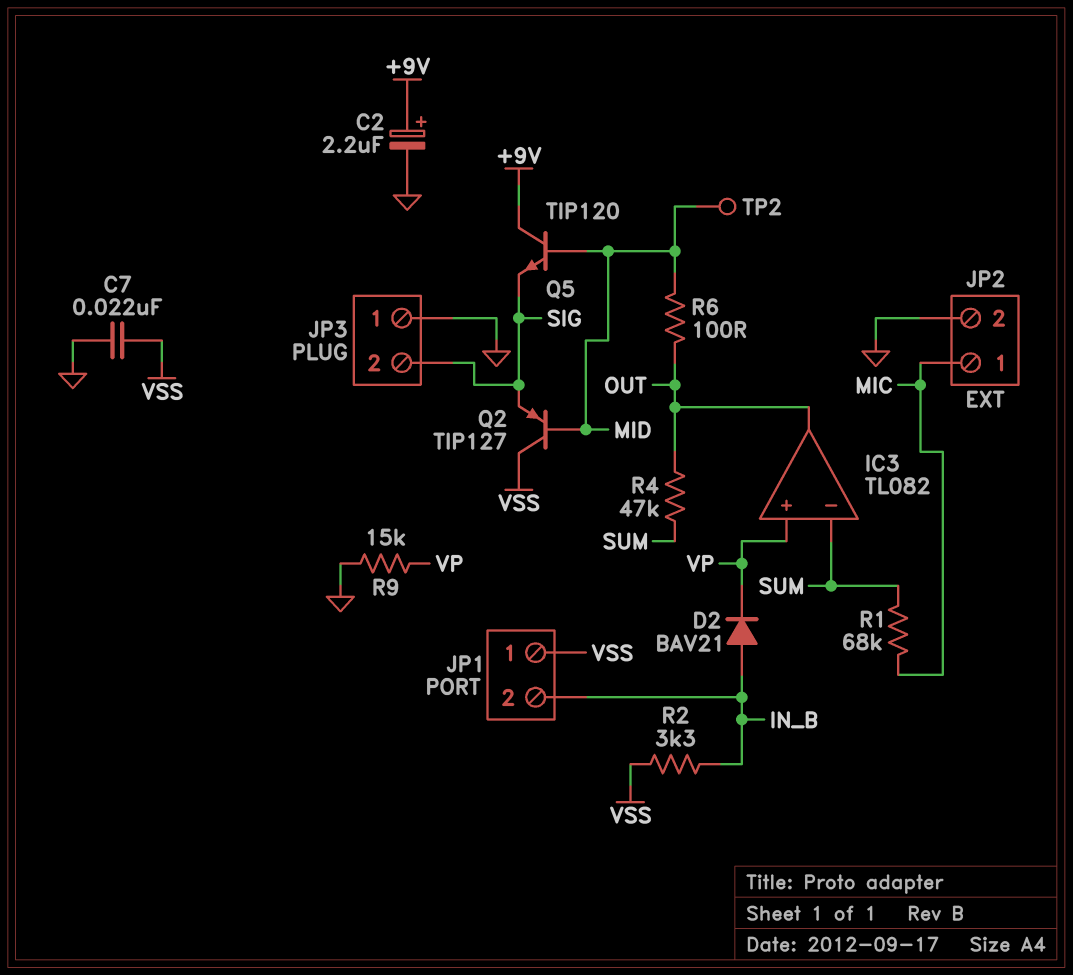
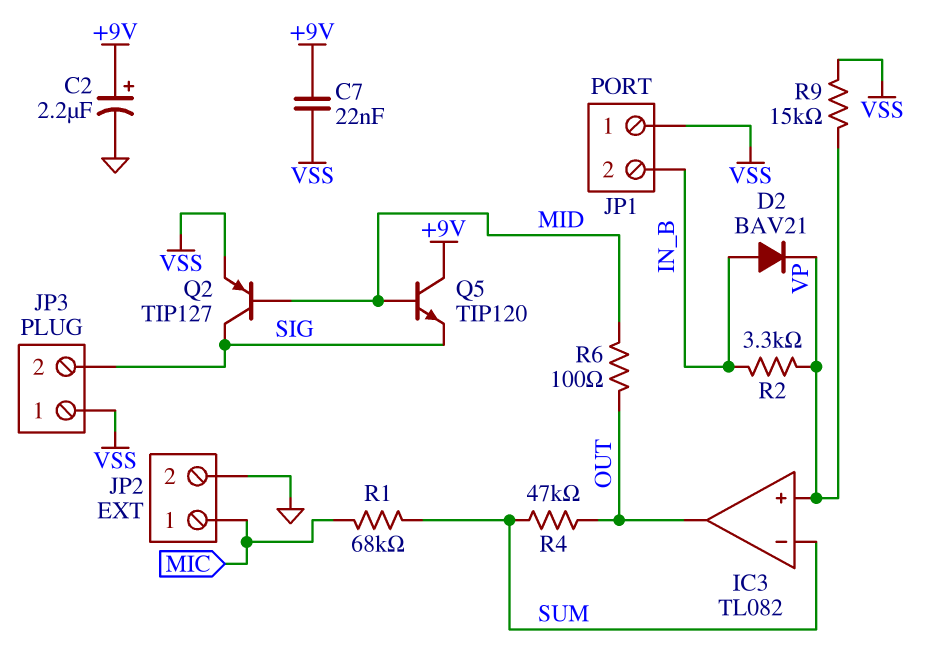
C7: 22nF (GND, VSS) -> 22nF (+9V, VSS)
JP3 pin 1: GND -> VSS
Q2: PNP TIP127 (B MID, C VSS, E SIG) -> PNP TIP127 (B MID, C SIG, E VSS)
R2: 3.3k (IN_B, VSS) -> 3.3k (IN_B, VP)
R9: 15k (GND, VP) -> 15k (VP, VSS)
TP2: test point (MID) -> none

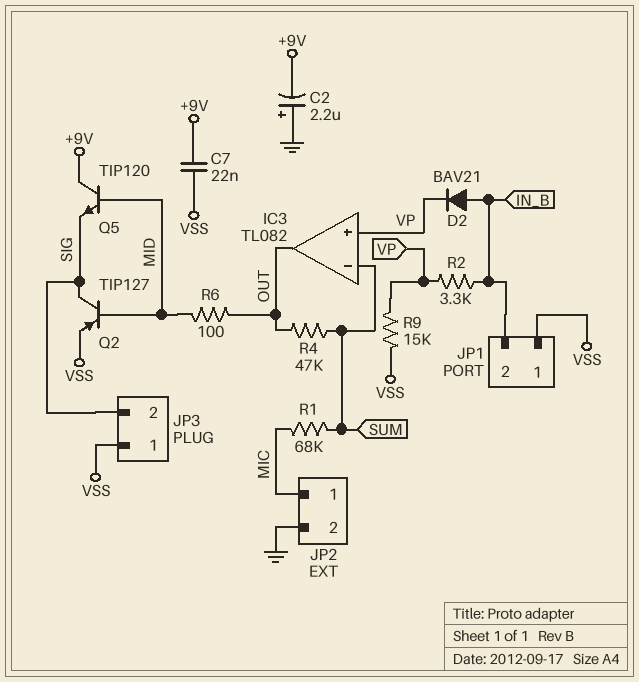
C2: 2.2uF (plus +9V, minus GND) -> 2.2uF (plus GND, minus +9V)

